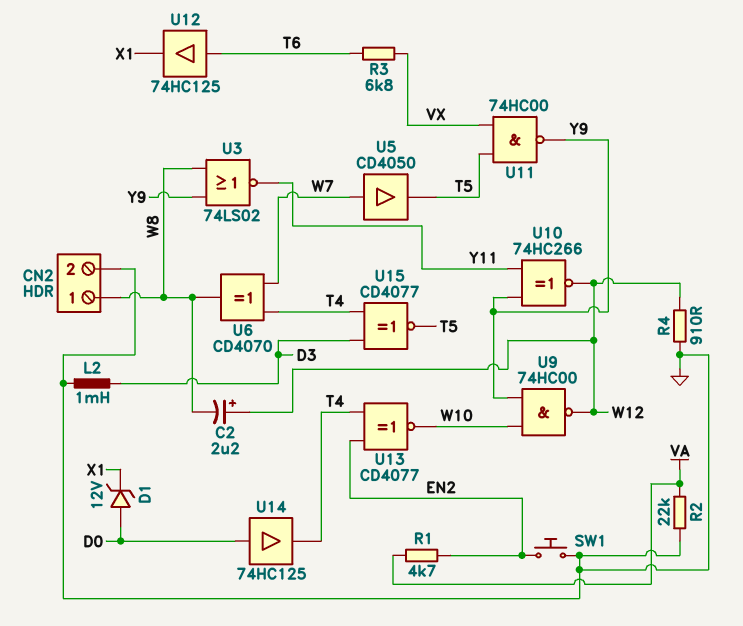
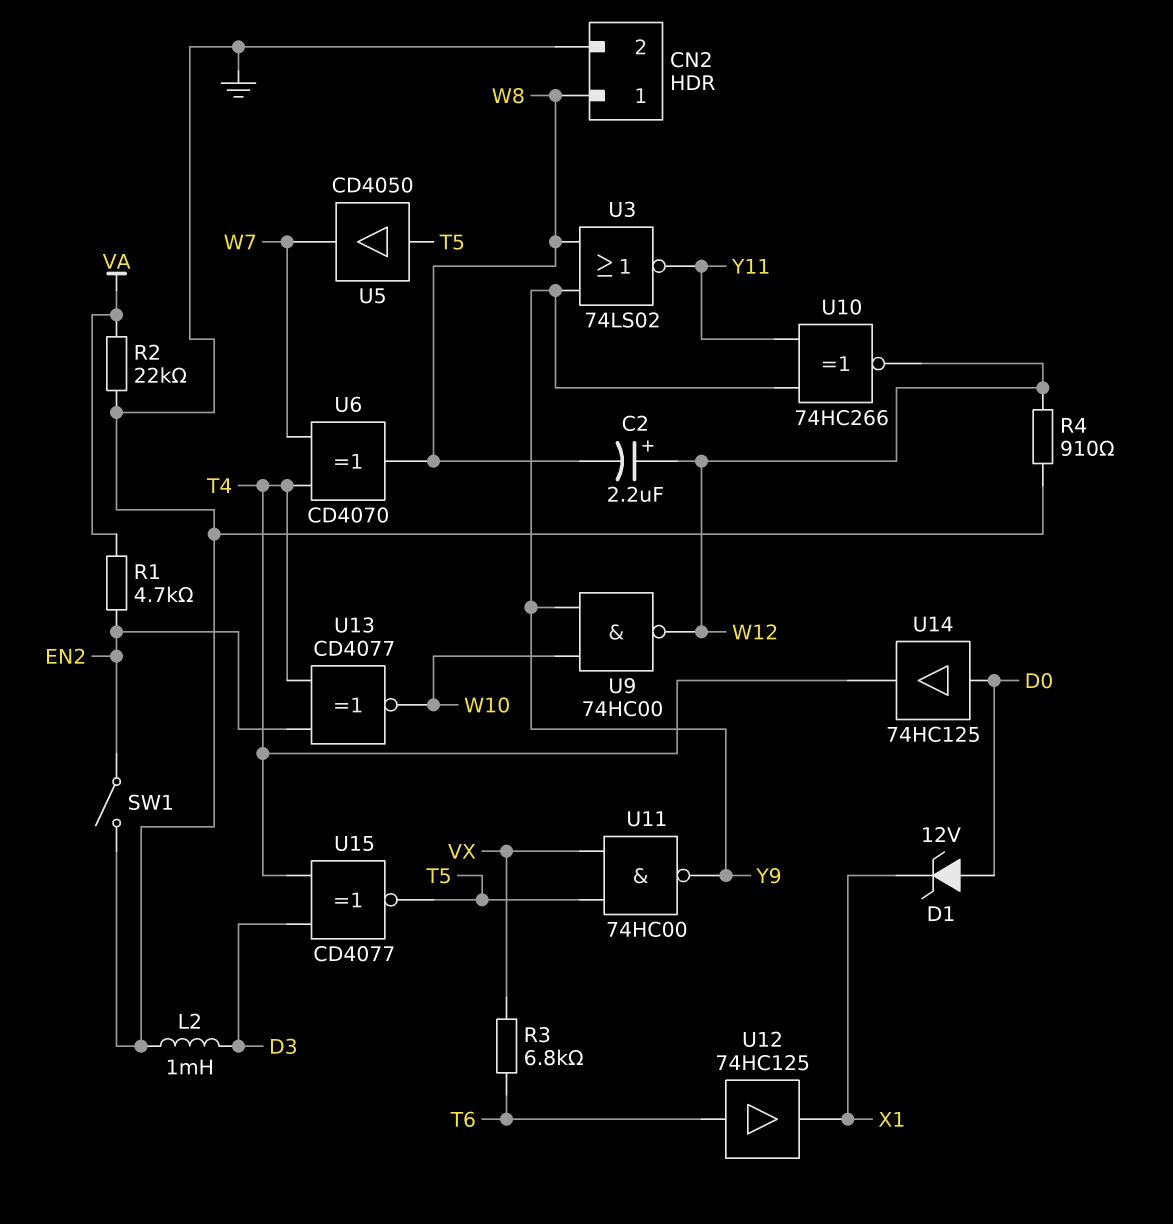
SW1: button (EN2, GND) -> switch (EN2, GND)
U5: buffer CD4050 (in W7, out T5) -> buffer CD4050 (in T5, out W7)

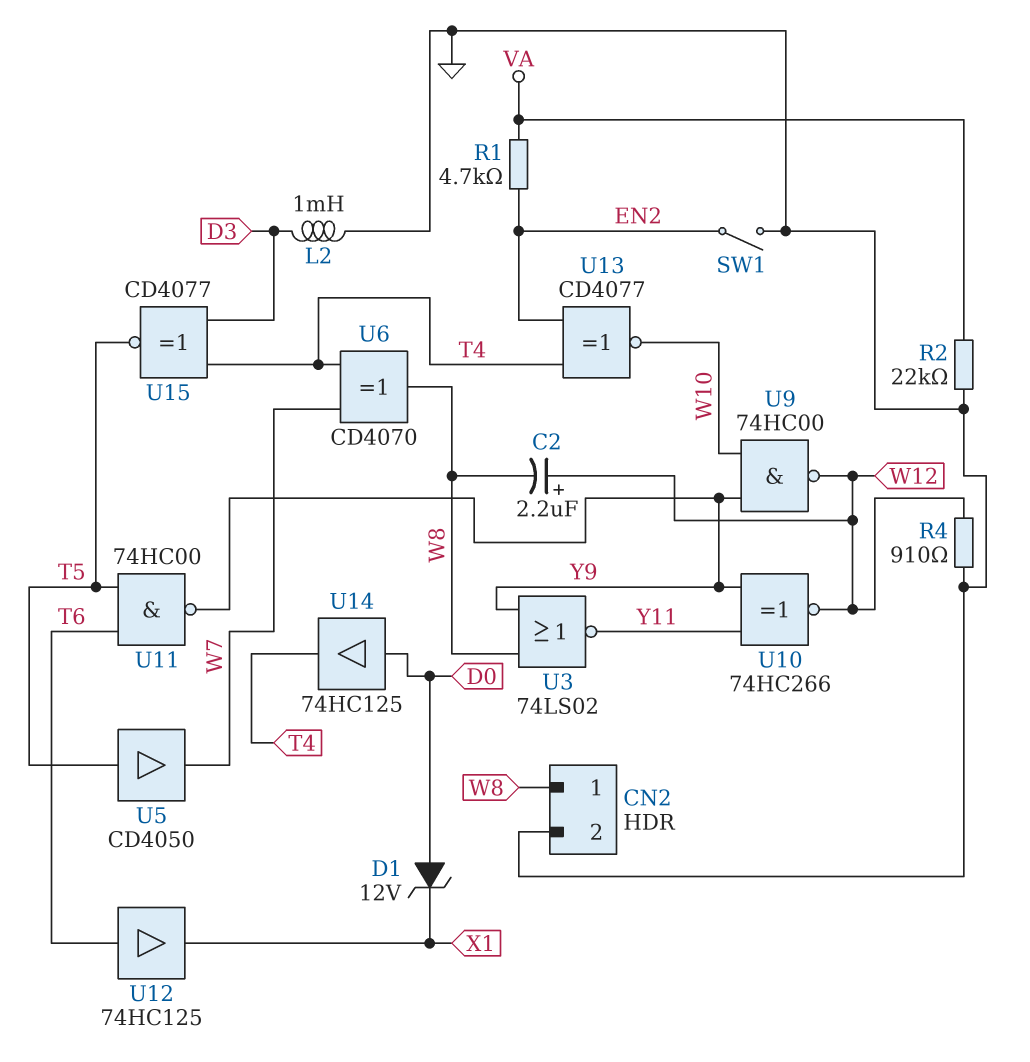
R3: 6.8k (T6, VX) -> none
U11: NAND 74HC00 (in T5, in VX, out Y9) -> NAND 74HC00 (in T5, in T6, out Y9)

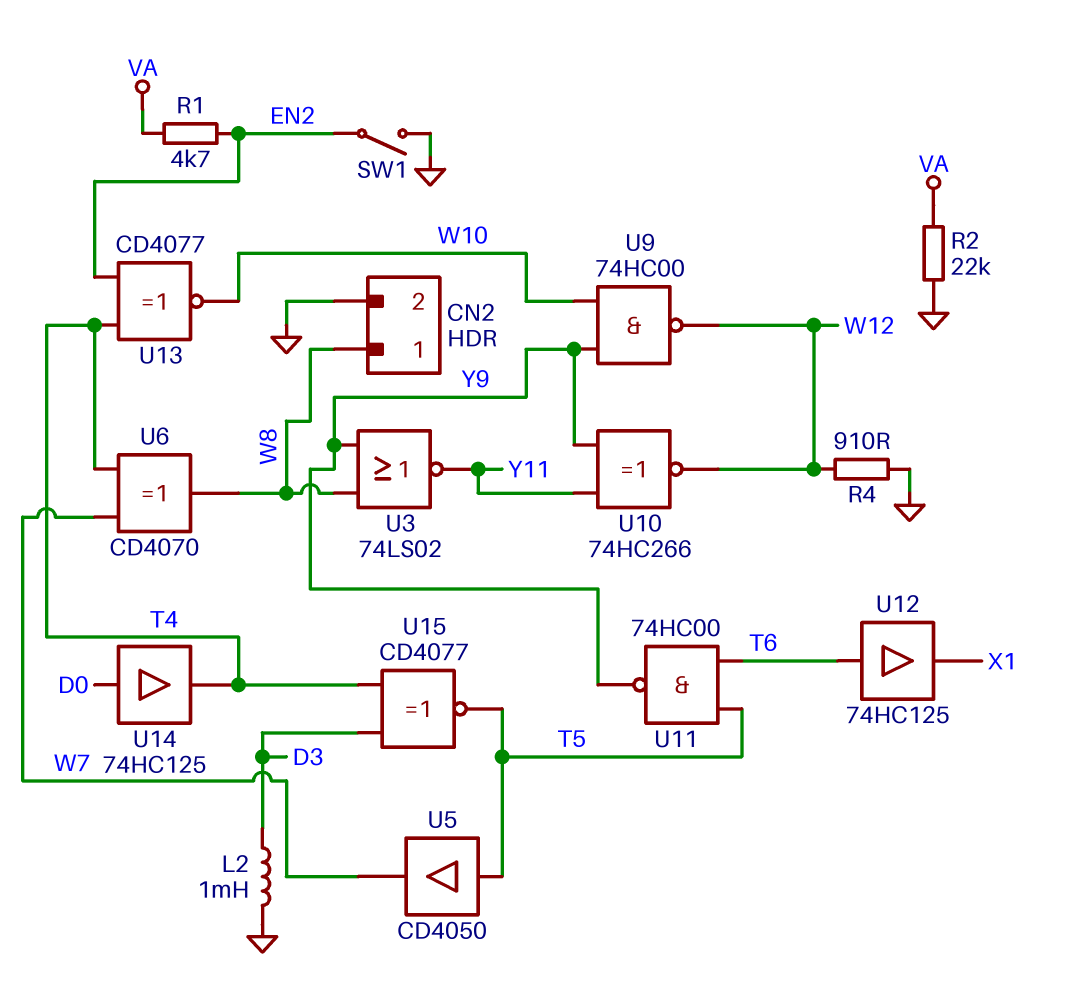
C2: 2.2uF (plus W12, minus W8) -> none
D1: zener 12V (A D0, K X1) -> none

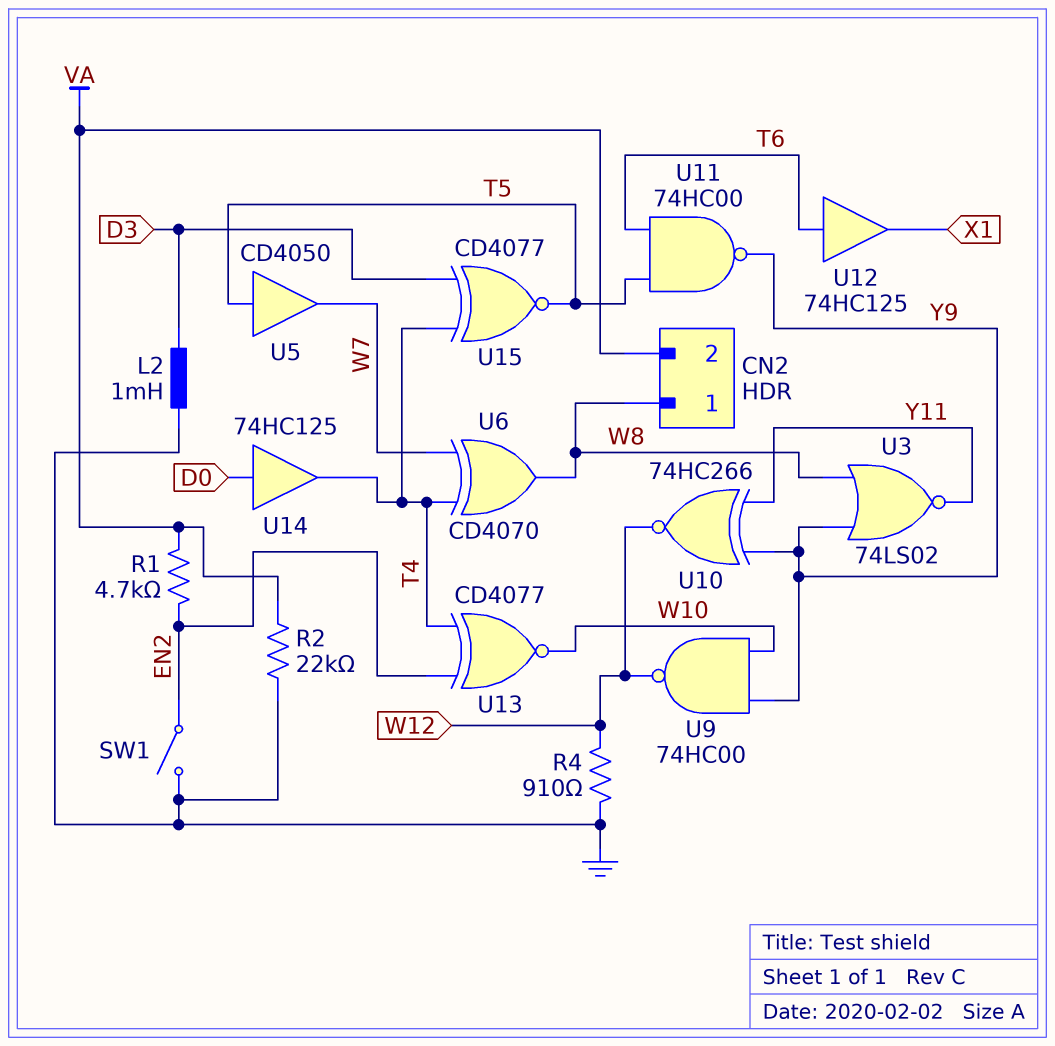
CN2 pin 2: GND -> VA

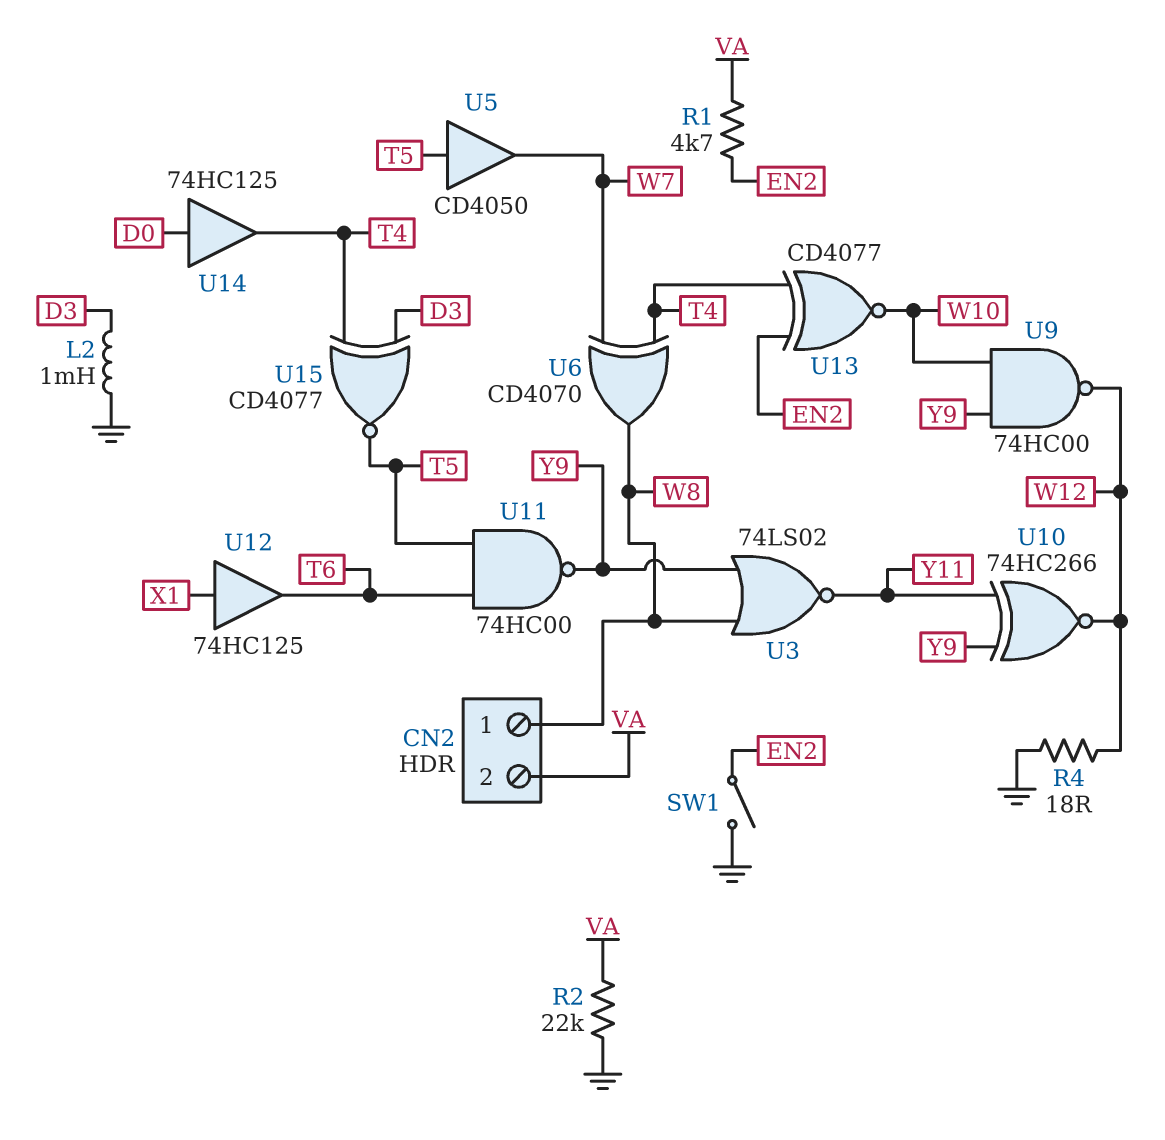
R4: 910 (GND, W12) -> 18 (GND, W12)
U12: buffer 74HC125 (in T6, out X1) -> buffer 74HC125 (in X1, out T6)

